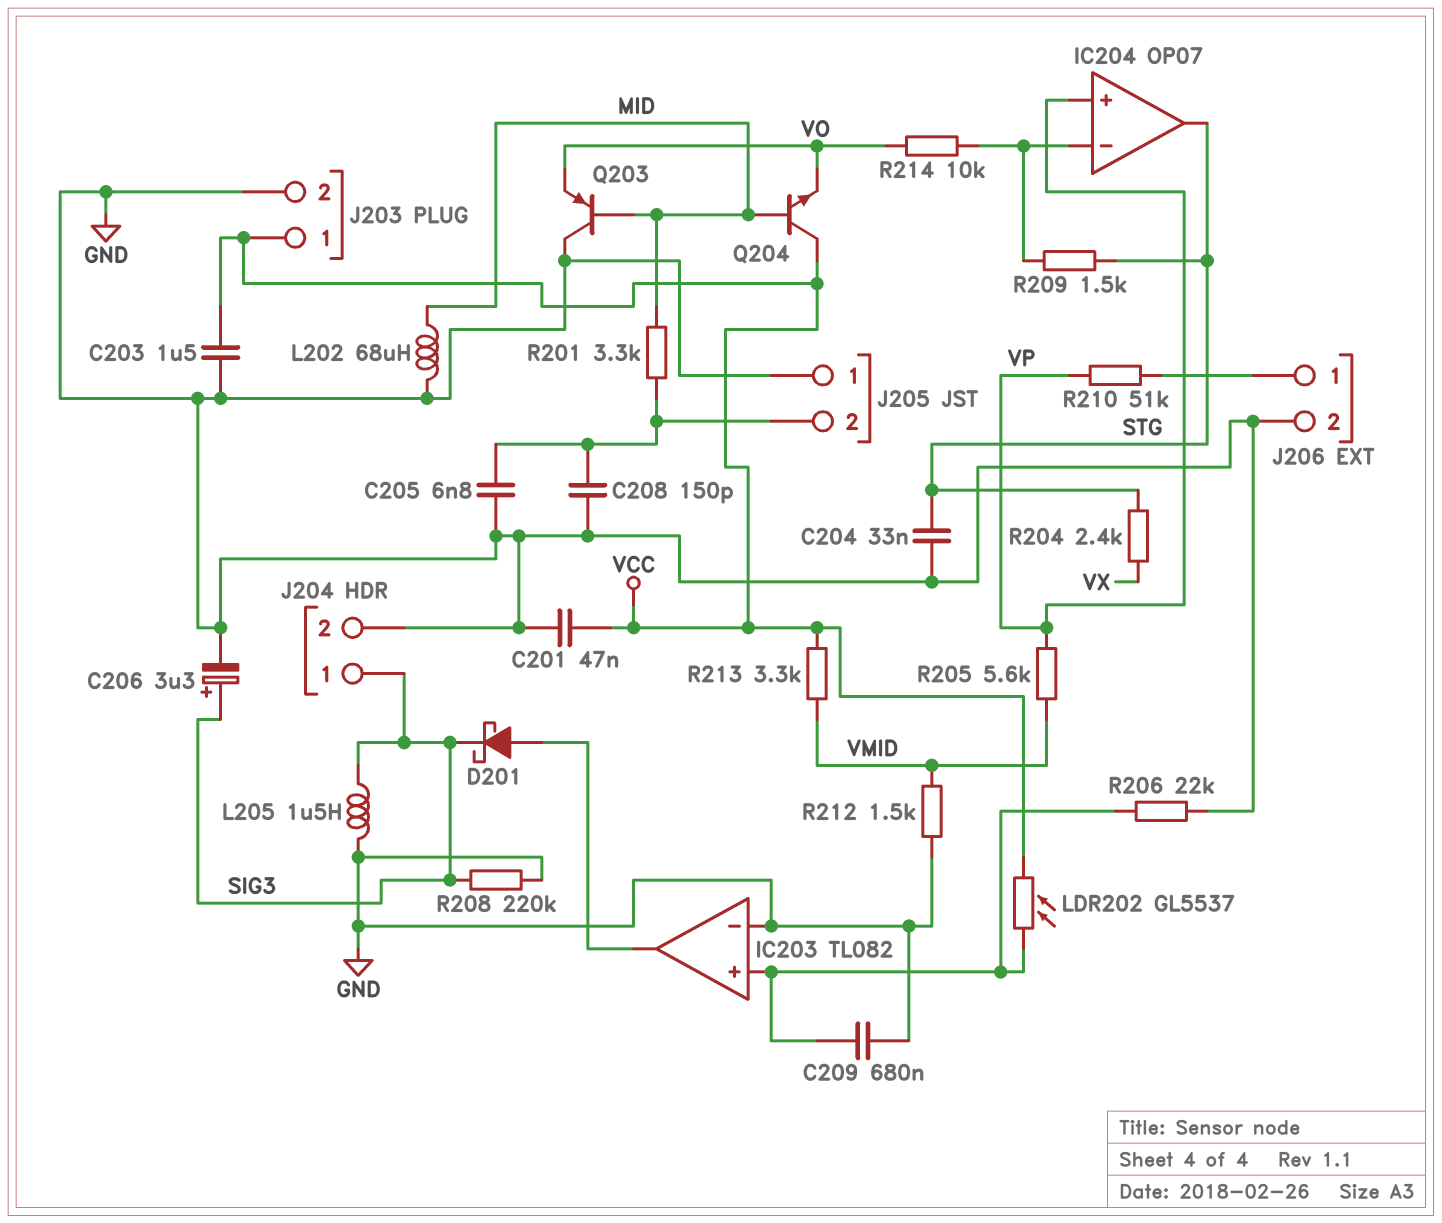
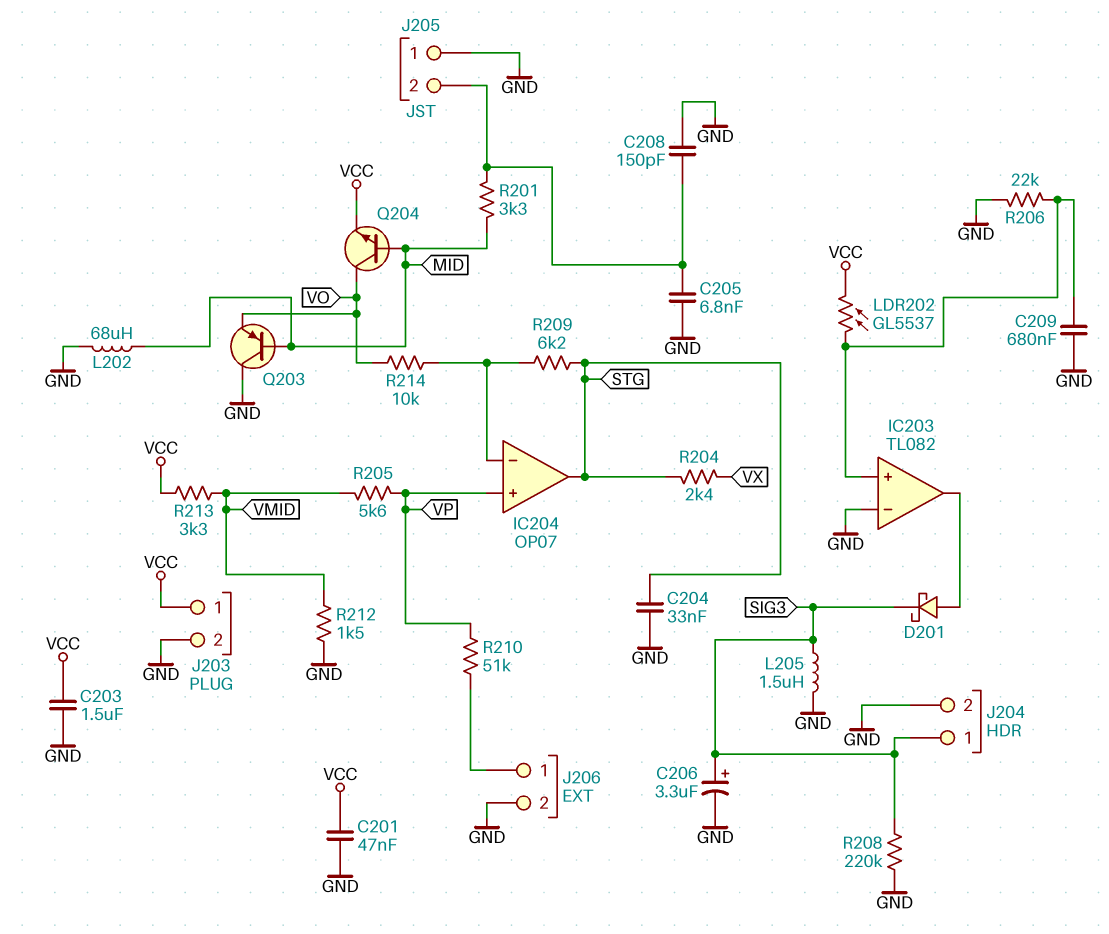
Q204: NPN (B MID, C VCC, E VO) -> NPN (B MID, C VO, E VCC)
R209: 1.5k (IC204/in-, STG) -> 6.2k (IC204/in-, STG)

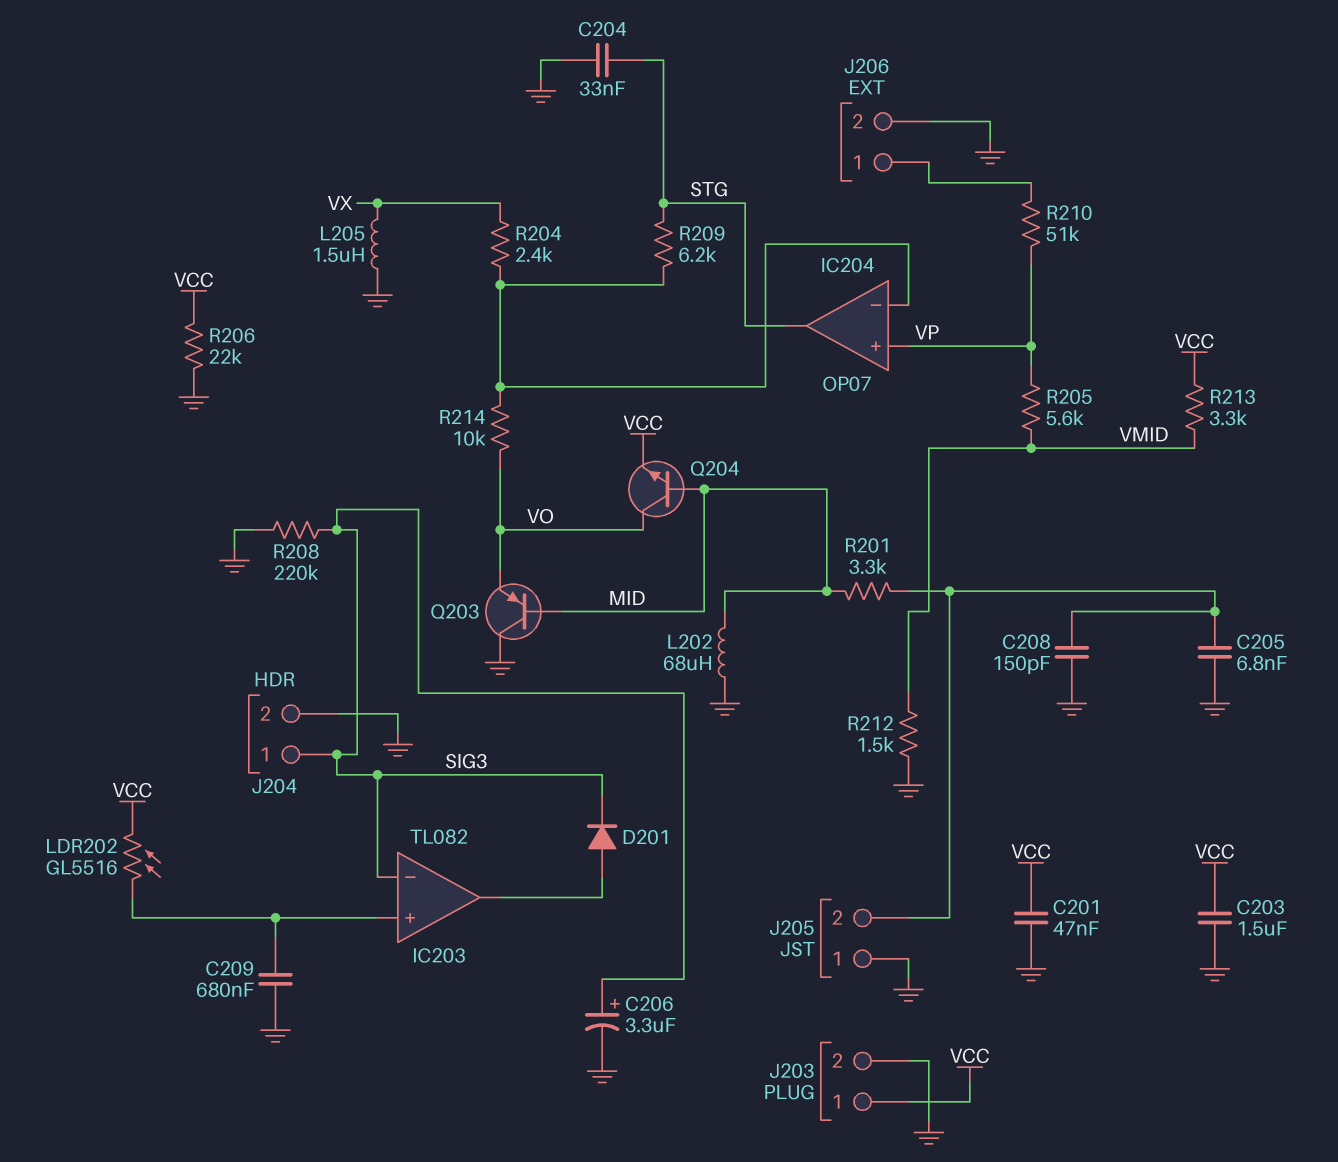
D201: schottky (A IC203/out, K SIG3) -> diode (A IC203/out, K SIG3)
IC203 pin in-: GND -> SIG3
L205: 1.5uH (GND, SIG3) -> 1.5uH (GND, VX)
LDR202: GL5537 (IC203/in+, VCC) -> GL5516 (IC203/in+, VCC)
R204: 2.4k (STG, VX) -> 2.4k (IC204/in-, VX)
R206: 22k (GND, IC203/in+) -> 22k (GND, VCC)

